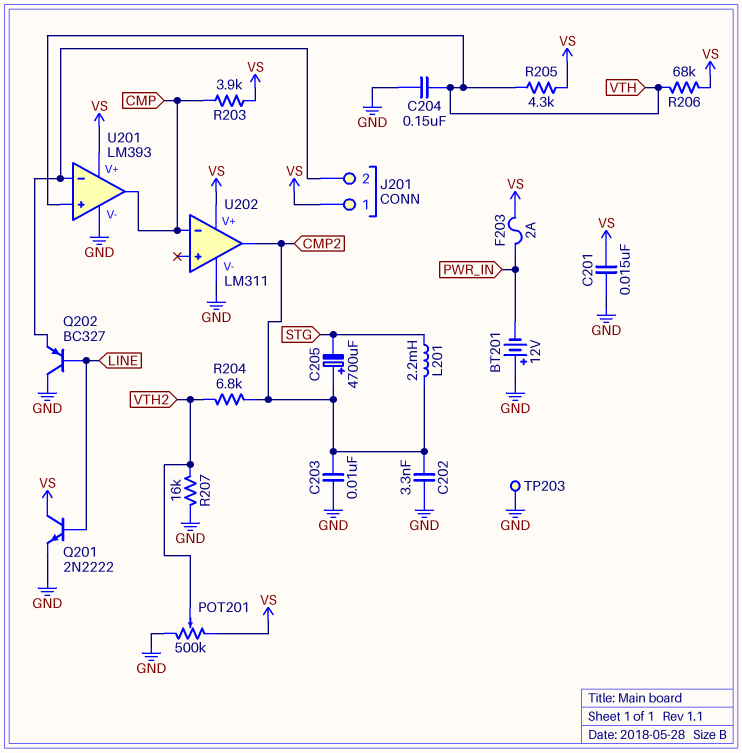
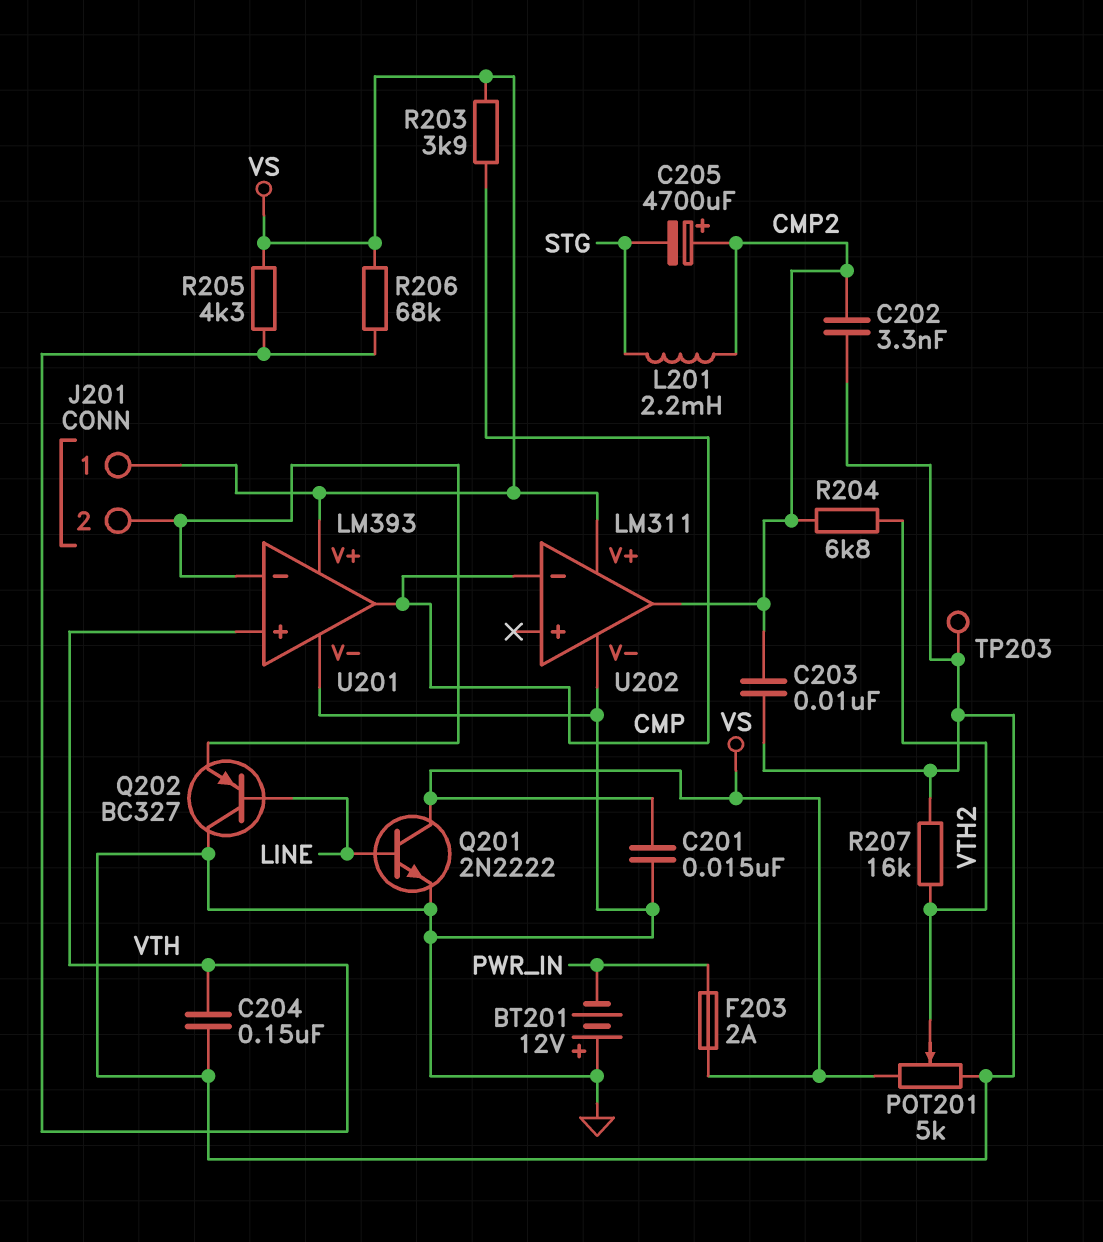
POT201: 500k (GND, VS, wiper VTH2) -> 5k (GND, VS, wiper VTH2)

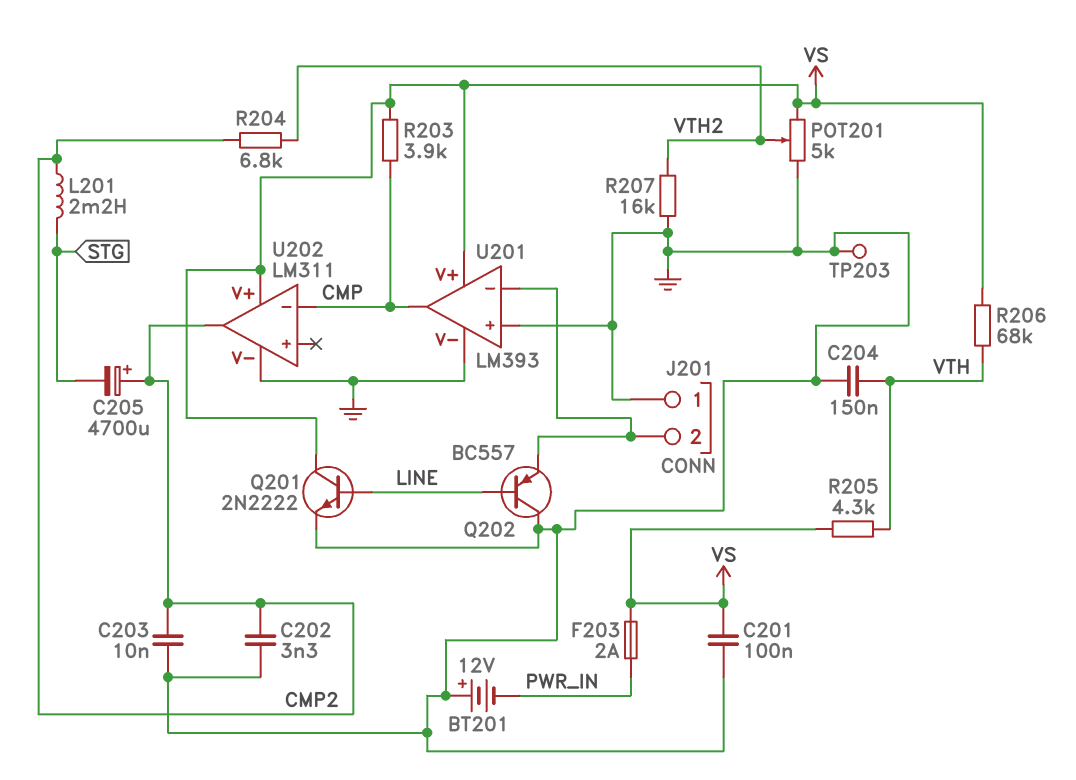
C201: 15nF (GND, VS) -> 100nF (GND, VS)
J201 pin 1: VS -> GND
Q202: PNP BC327 (B LINE, C GND, E J201/2) -> PNP BC557 (B LINE, C GND, E J201/2)
U201 pin in+: VTH -> GND

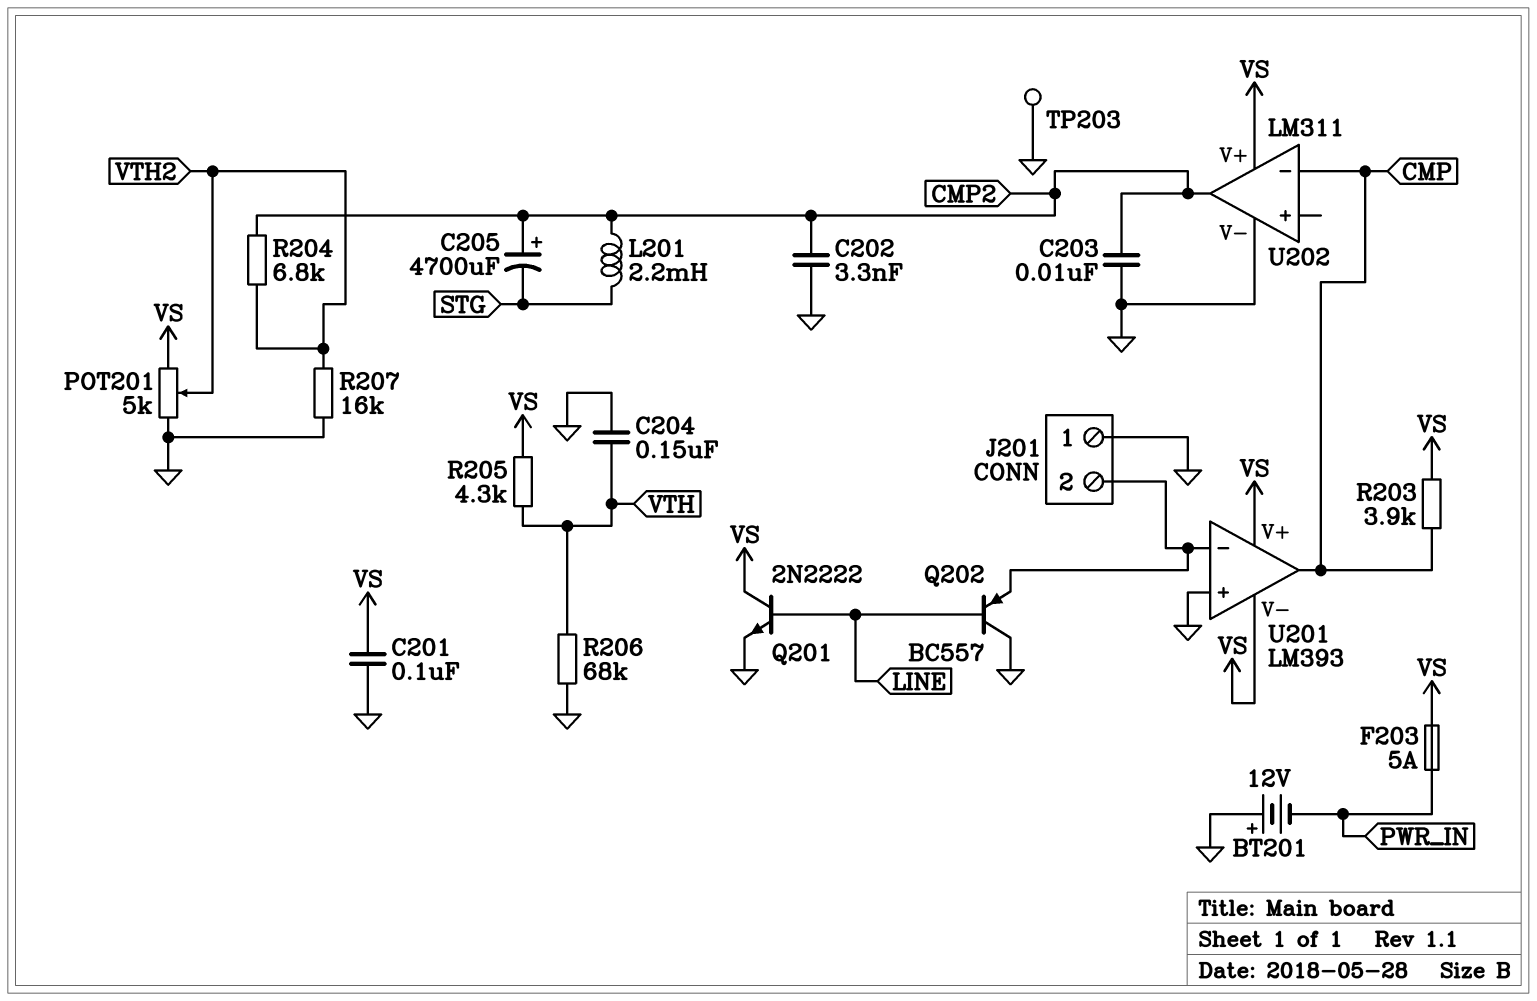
F203: 2A (PWR_IN, VS) -> 5A (PWR_IN, VS)
R206: 68k (VS, VTH) -> 68k (GND, VTH)
U201 pin V-: GND -> VS

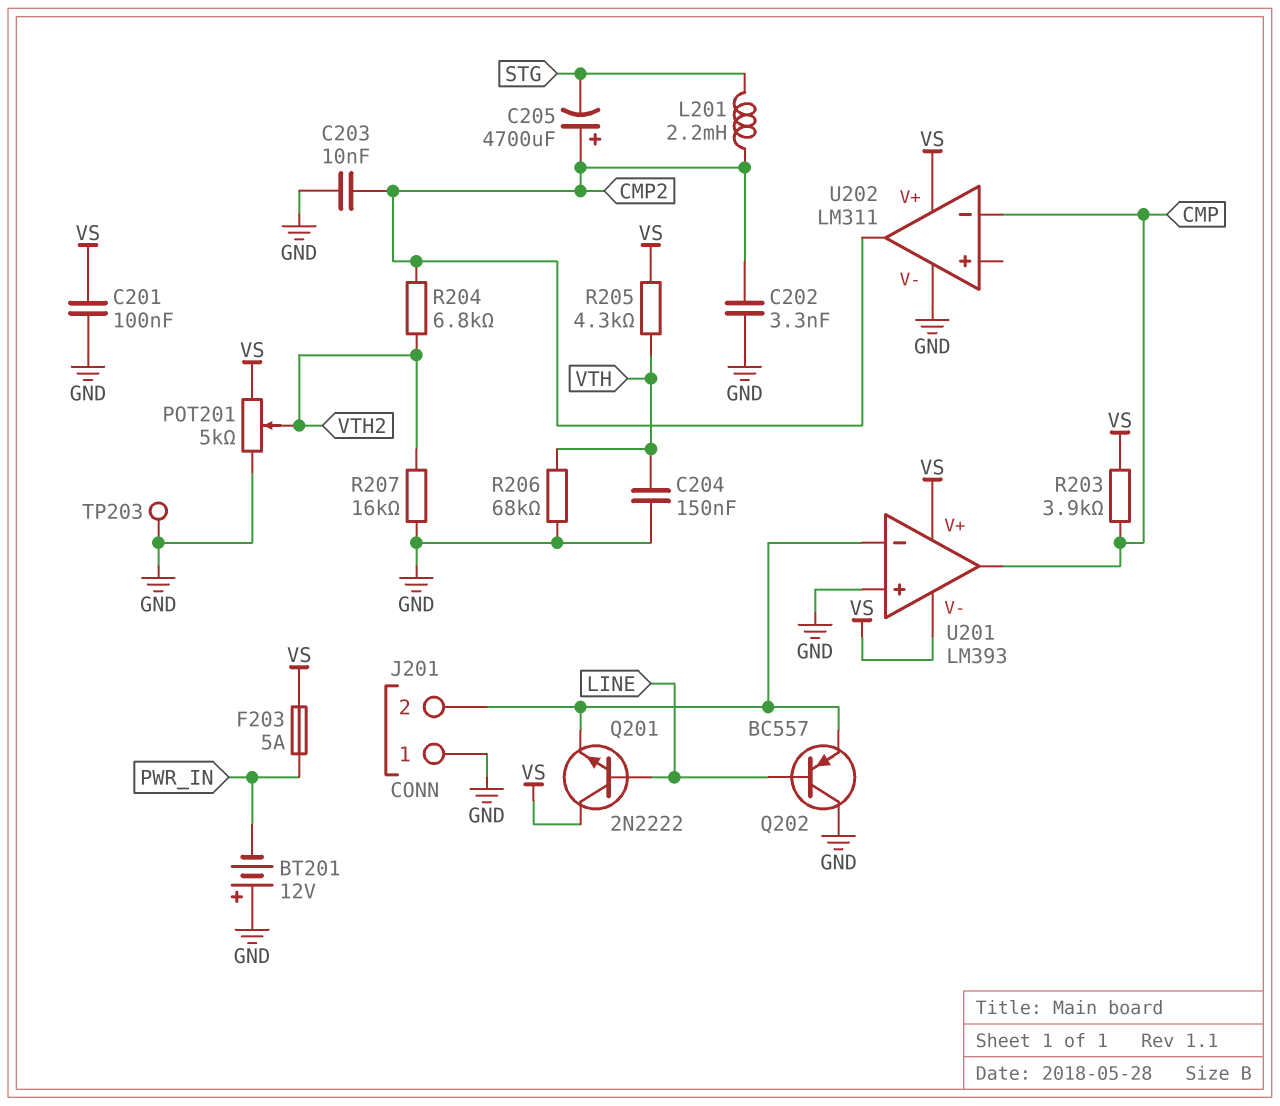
Q201: NPN 2N2222 (B LINE, C VS, E GND) -> NPN 2N2222 (B LINE, C VS, E J201/2)

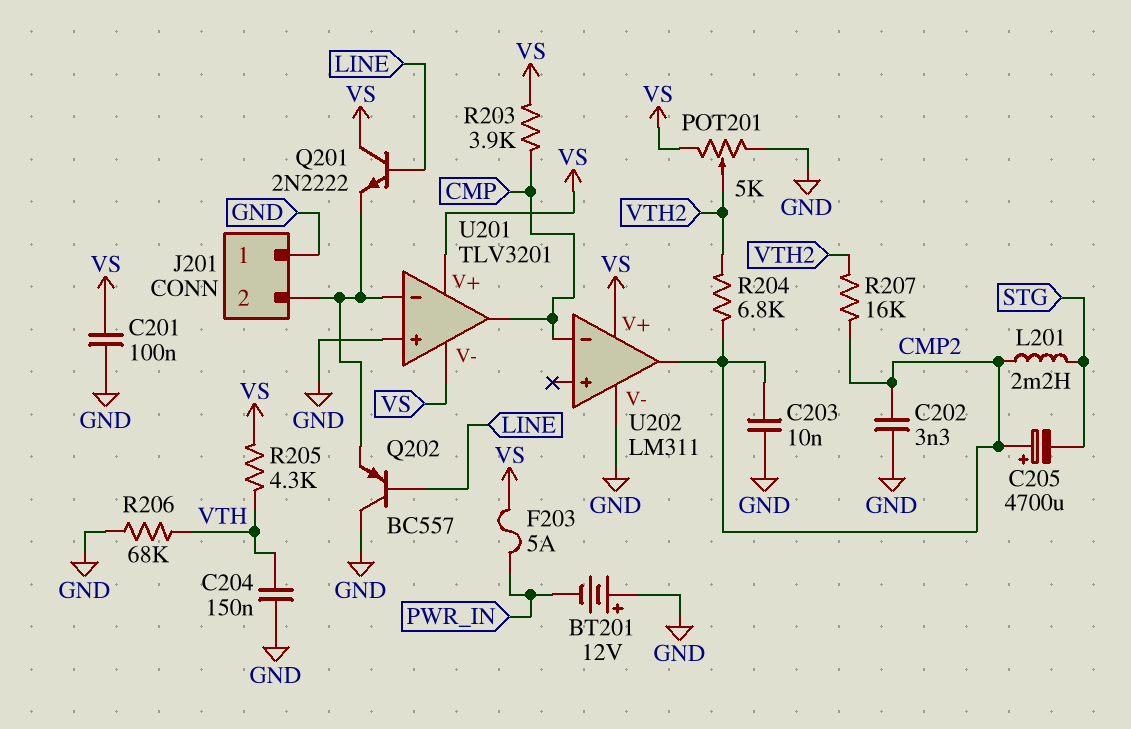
R207: 16k (GND, VTH2) -> 16k (CMP2, VTH2)
TP203: test point (GND) -> none
U201: LM393 -> TLV3201

